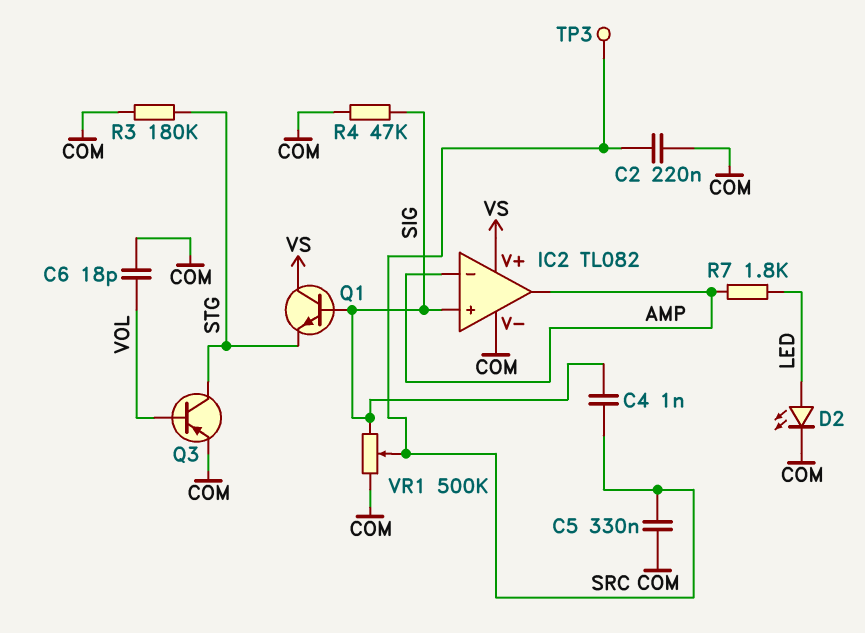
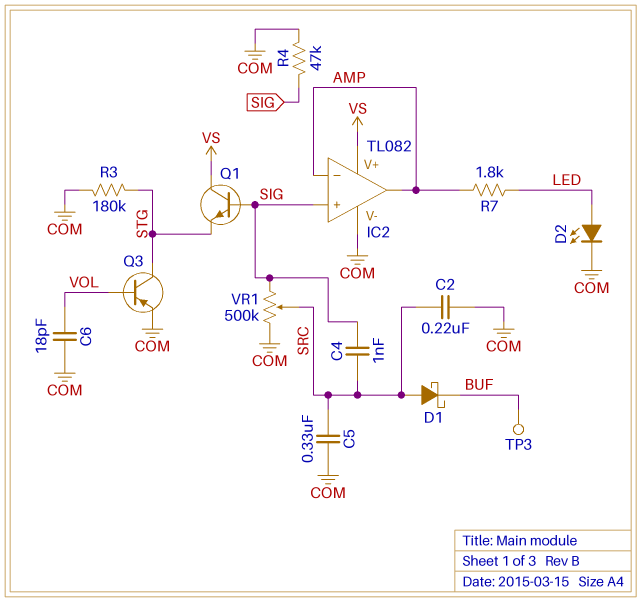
D1: none -> schottky (A SRC, K BUF)
TP3: test point (SRC) -> test point (BUF)

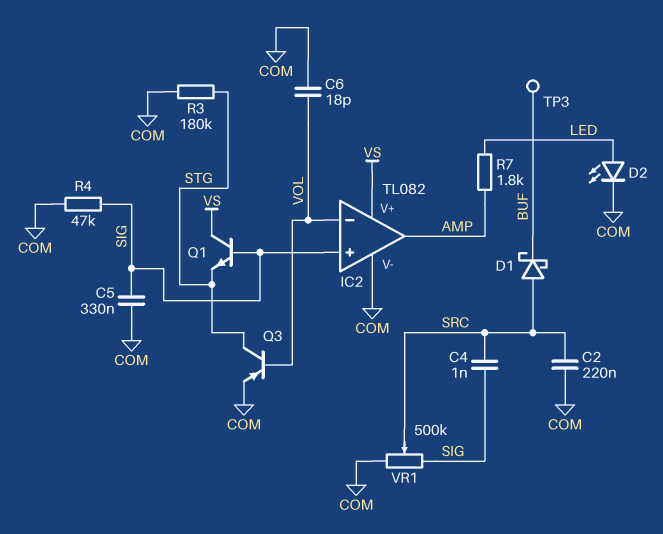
C5: 330nF (COM, SRC) -> 330nF (COM, SIG)
IC2 pin in-: AMP -> VOL

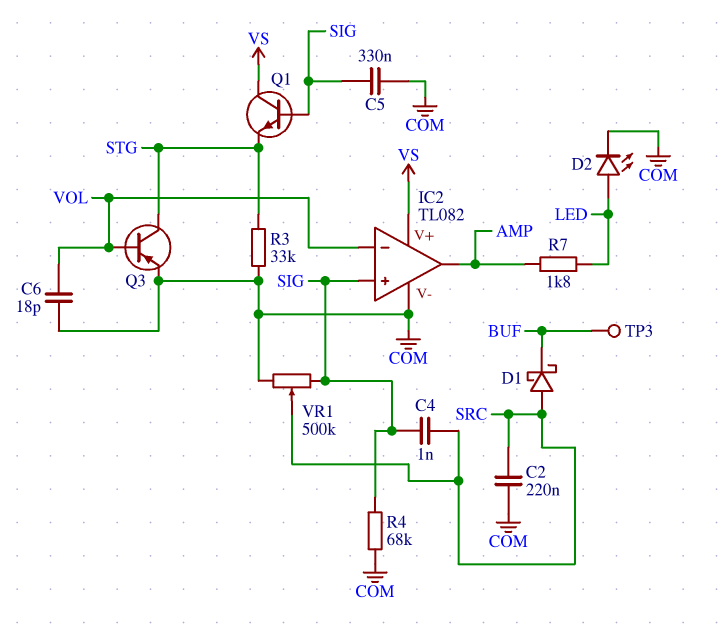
R3: 180k (COM, STG) -> 33k (COM, STG)
R4: 47k (COM, SIG) -> 68k (COM, SIG)

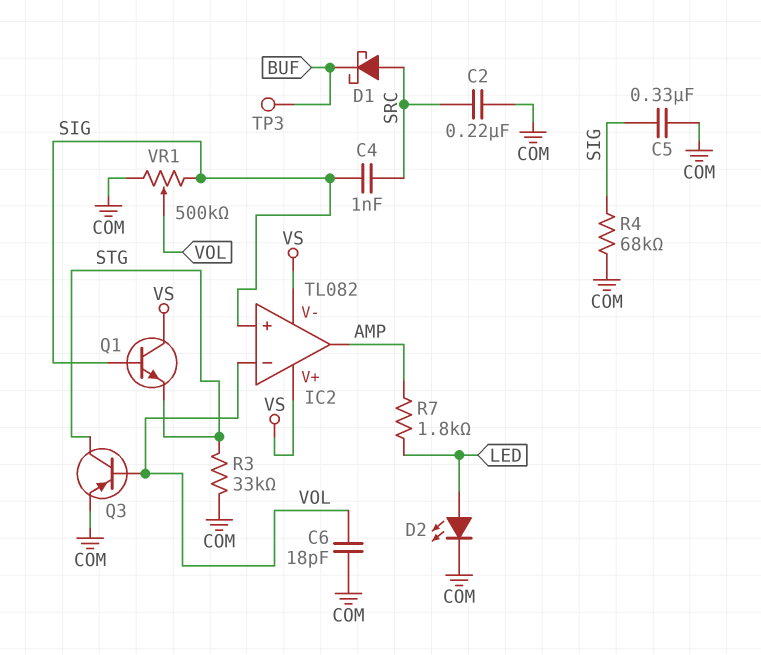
IC2 pin V-: COM -> VS
VR1: 500k (COM, SIG, wiper SRC) -> 500k (COM, SIG, wiper VOL)

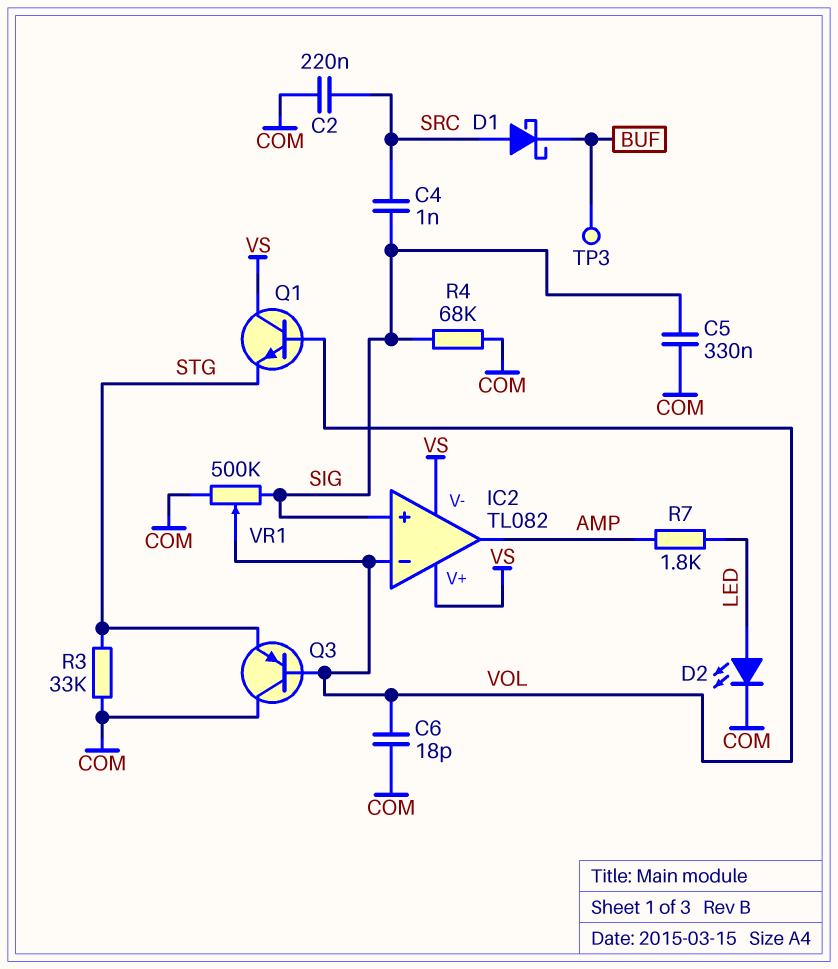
Q1: NPN (B SIG, C VS, E STG) -> NPN (B VOL, C VS, E STG)
Q3: PNP (B VOL, C STG, E COM) -> PNP (B VOL, C COM, E STG)

